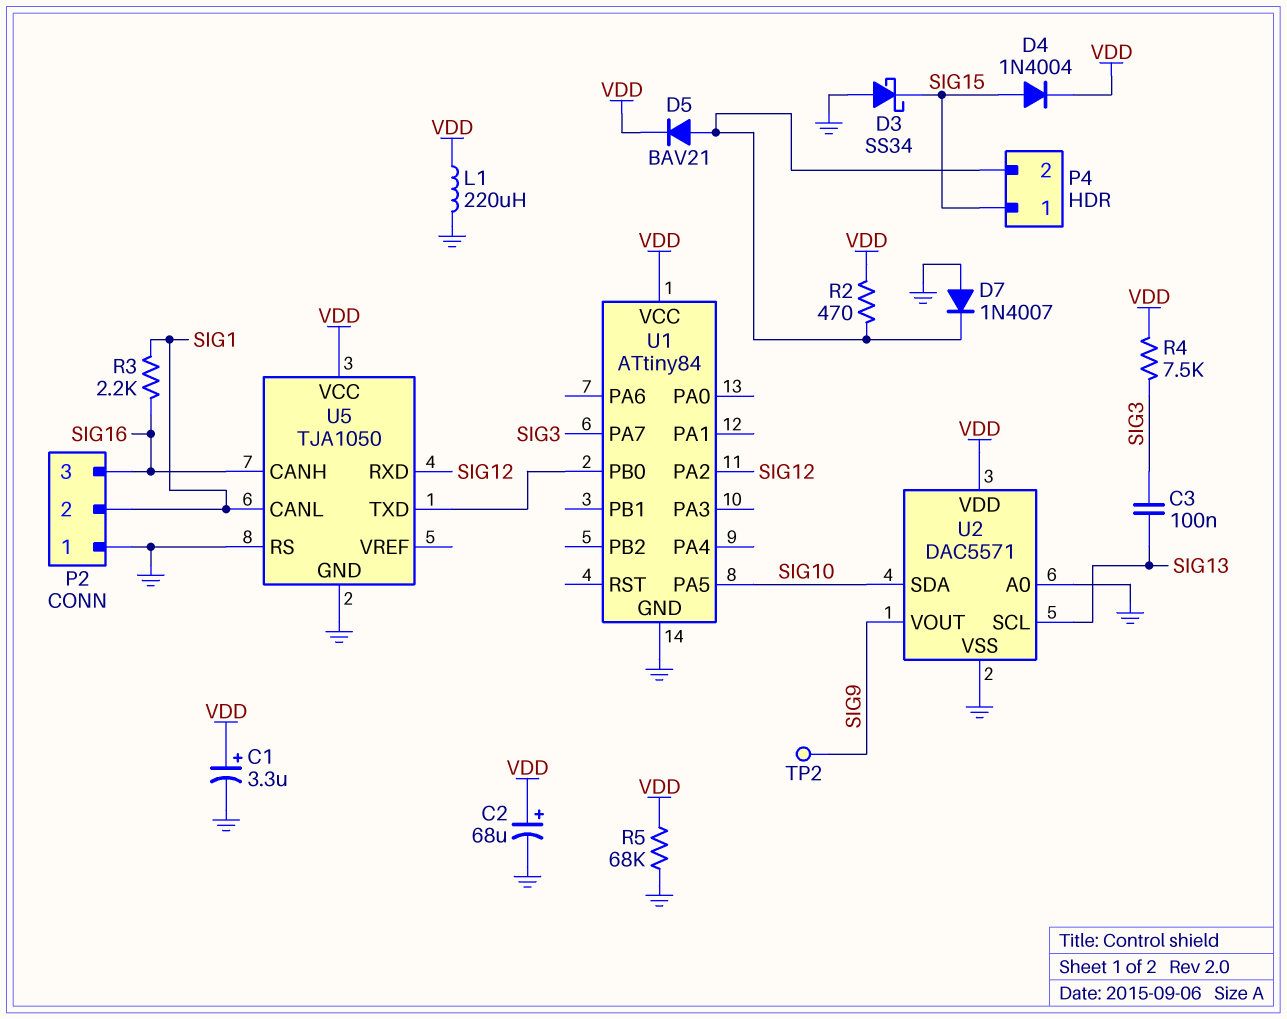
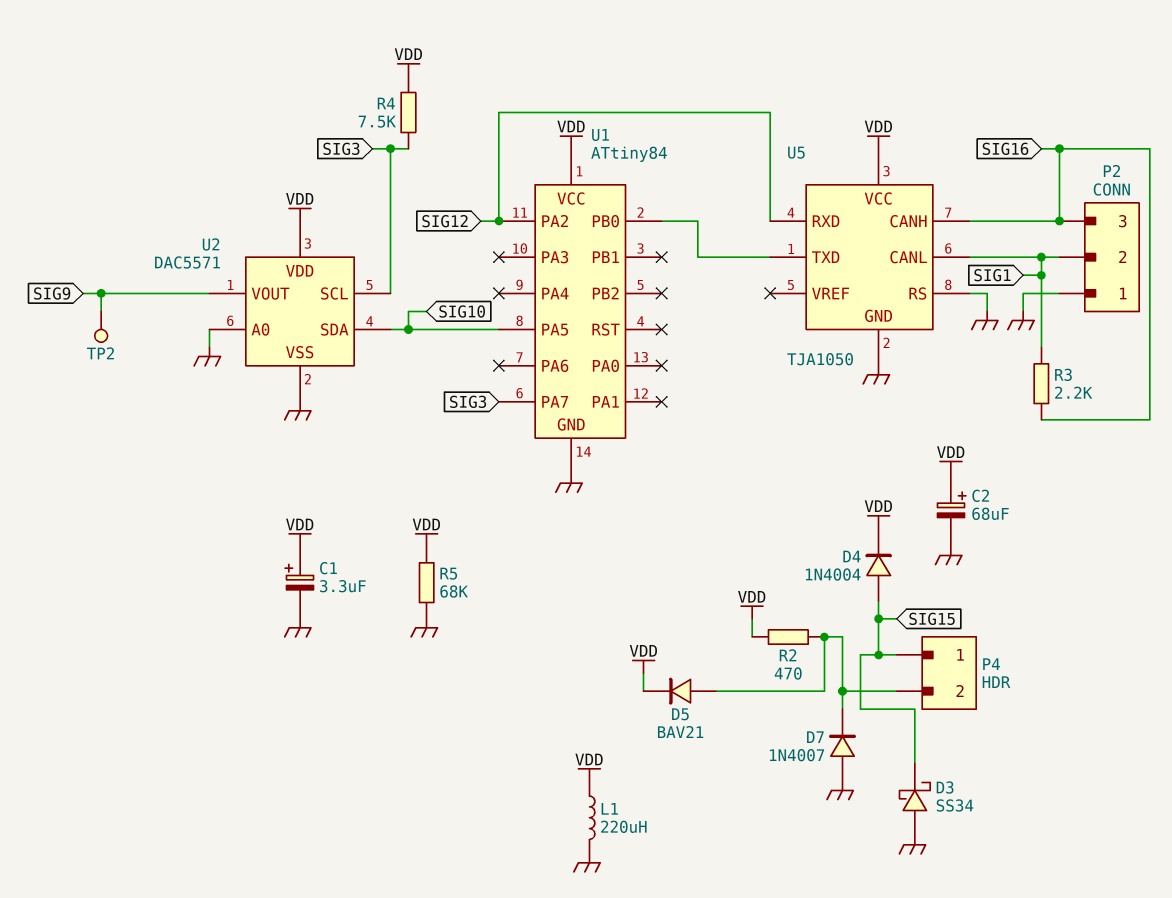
C3: 100nF (SIG3, SIG13) -> none
U2 pin SCL: SIG13 -> SIG3

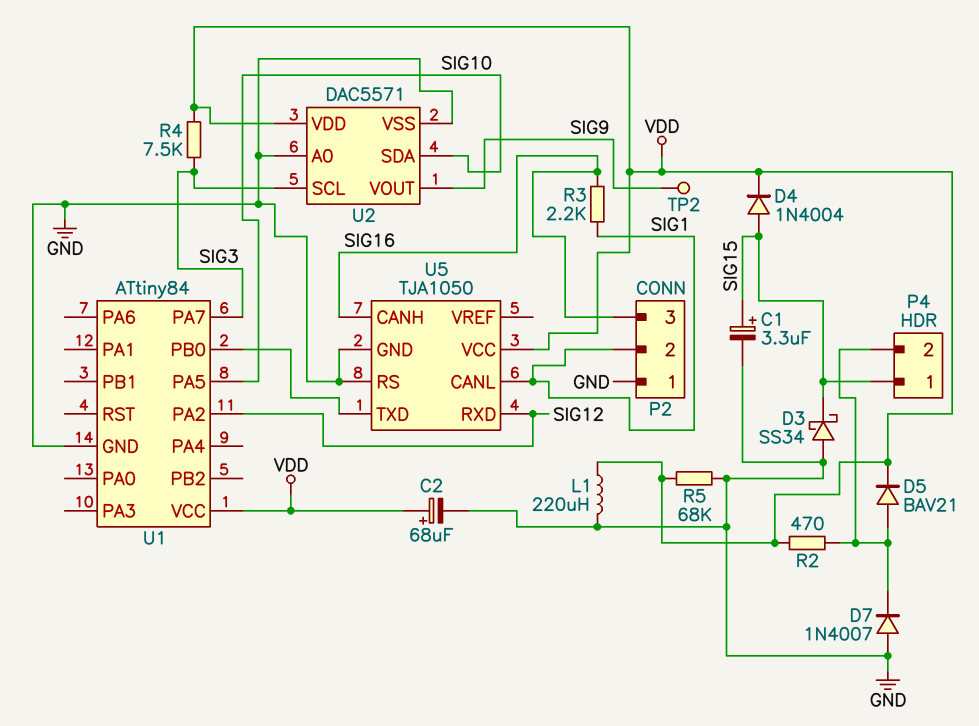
C1: 3.3uF (plus VDD, minus GND) -> 3.3uF (plus SIG15, minus GND)

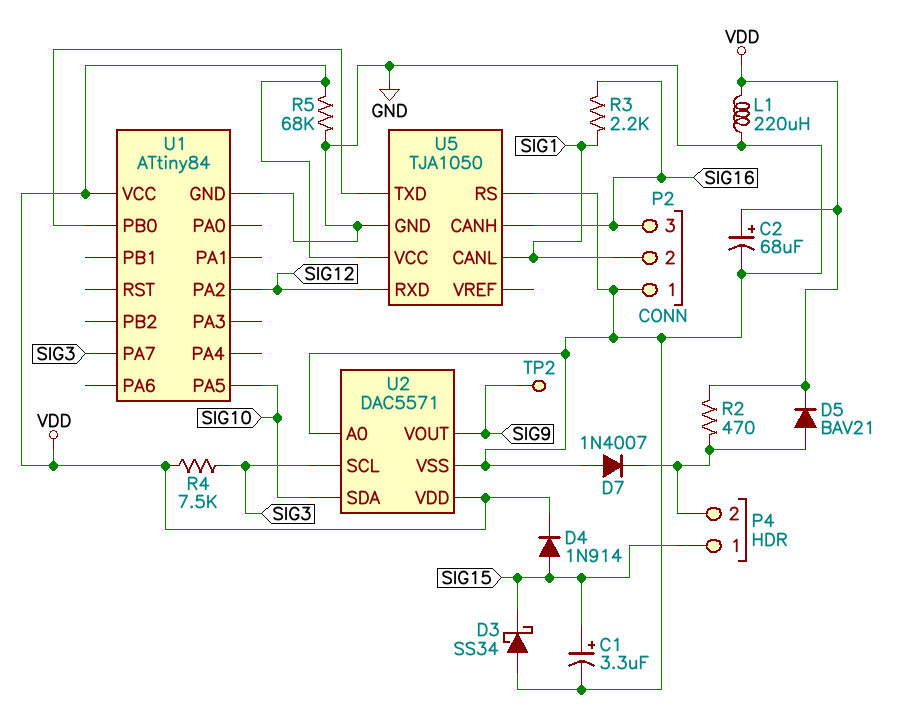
D4: diode 1N4004 (A SIG15, K VDD) -> diode 1N914 (A SIG15, K VDD)

